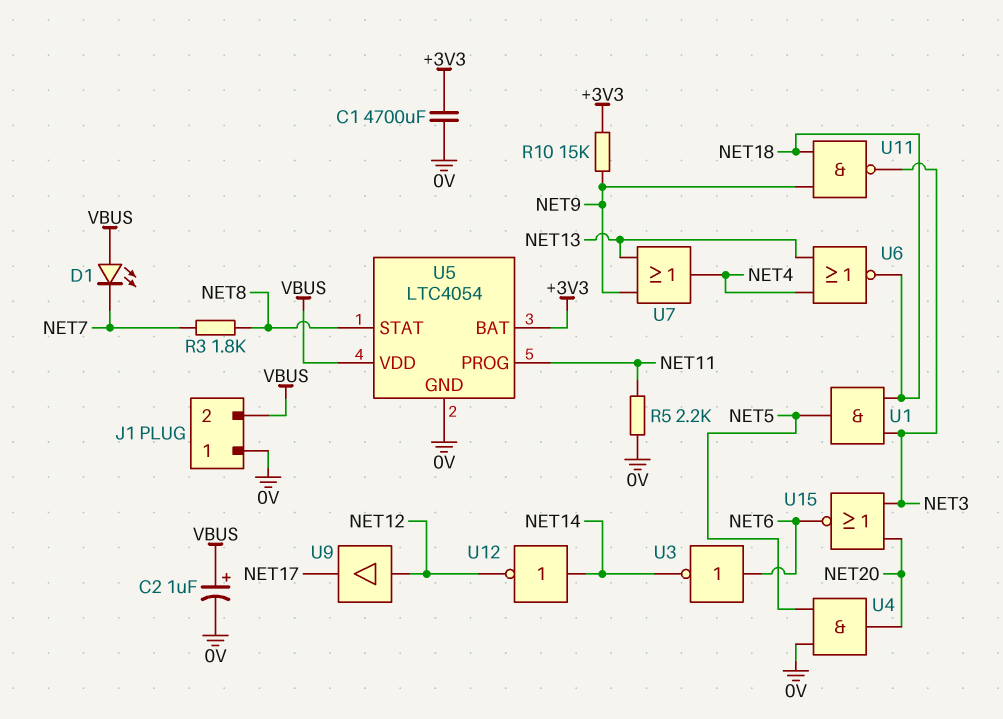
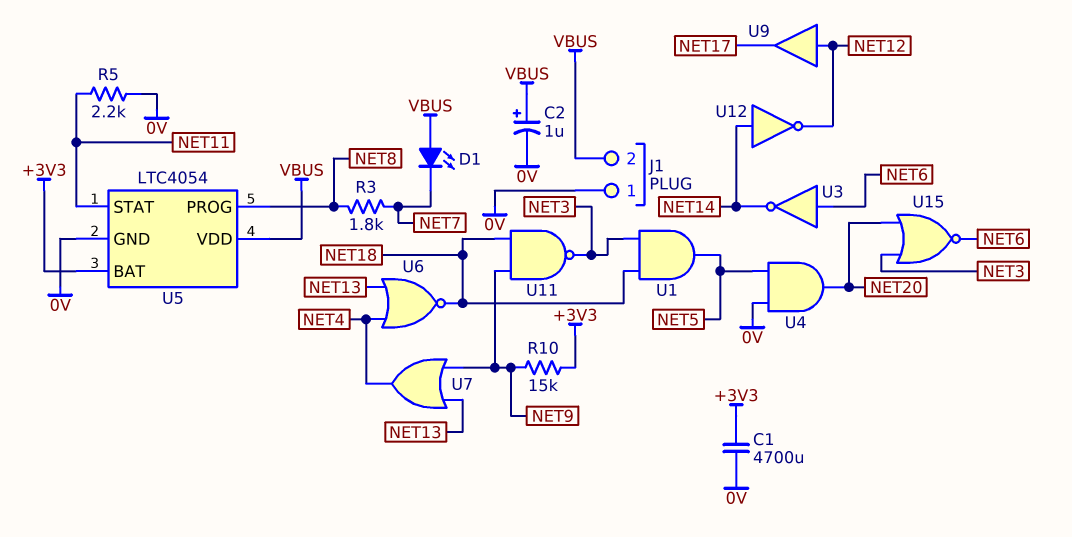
U5 pin PROG: NET11 -> NET8
U5 pin STAT: NET8 -> NET11

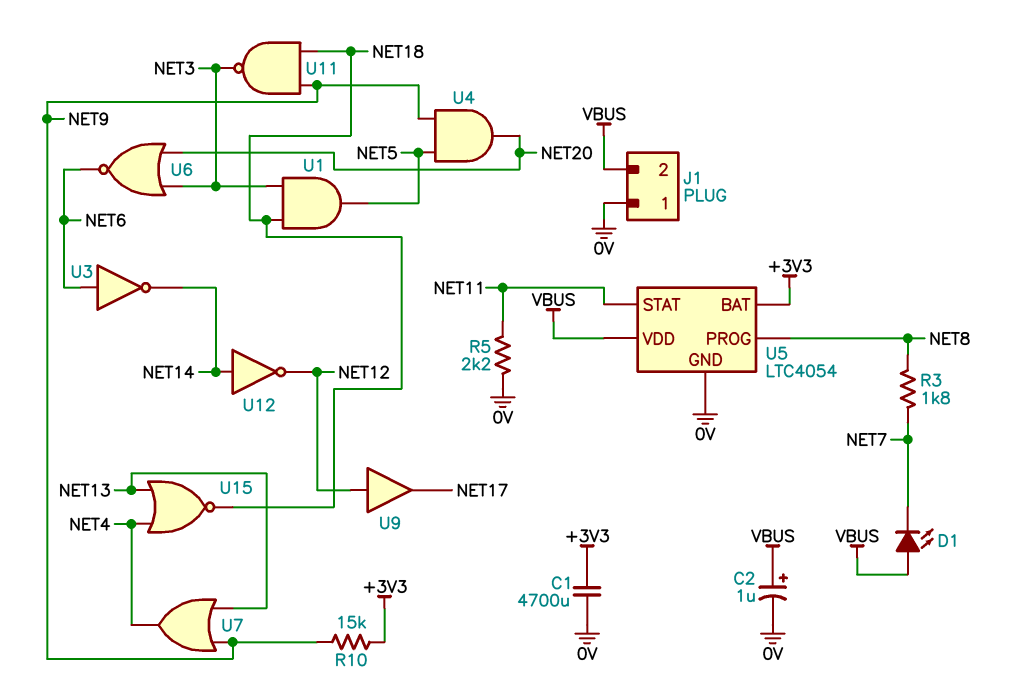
U4: AND (in 0V, in NET5, out NET20) -> AND (in NET5, in NET9, out NET20)
U6: NOR (in NET4, in NET13, out NET18) -> NOR (in NET3, in NET20, out NET6)
U15: NOR (in NET3, in NET20, out NET6) -> NOR (in NET4, in NET13, out NET18)

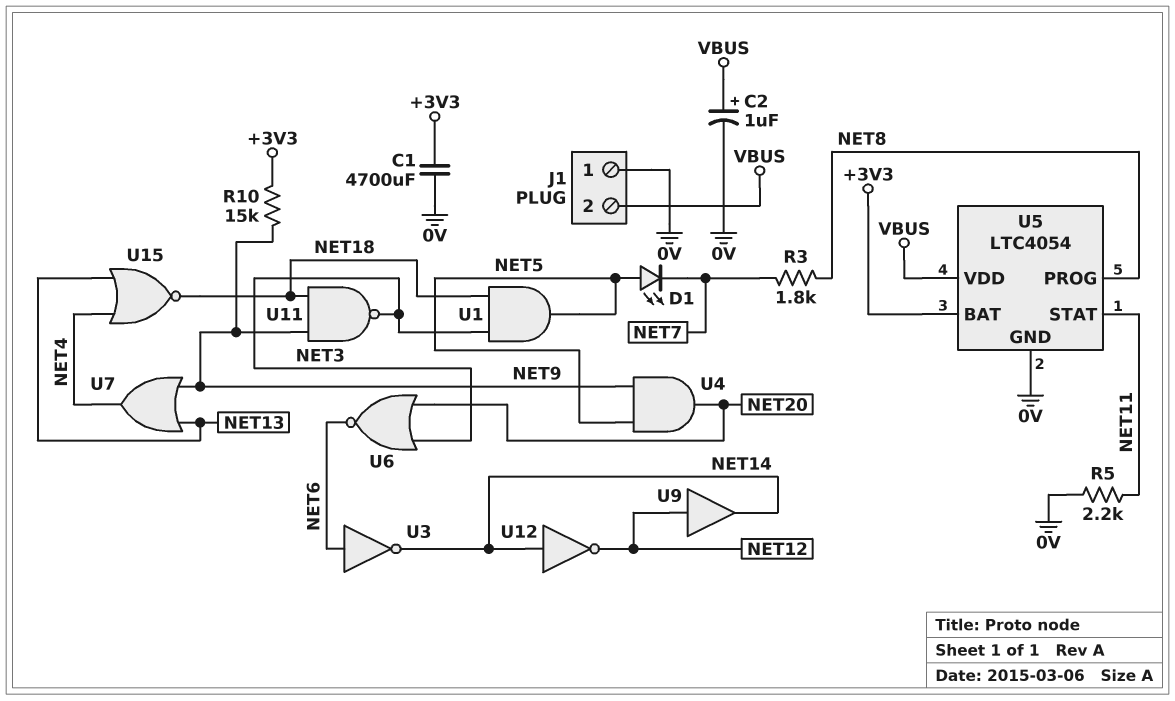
D1: LED (A VBUS, K NET7) -> LED (A NET5, K NET7)
U9: buffer (in NET12, out NET17) -> buffer (in NET12, out NET14)

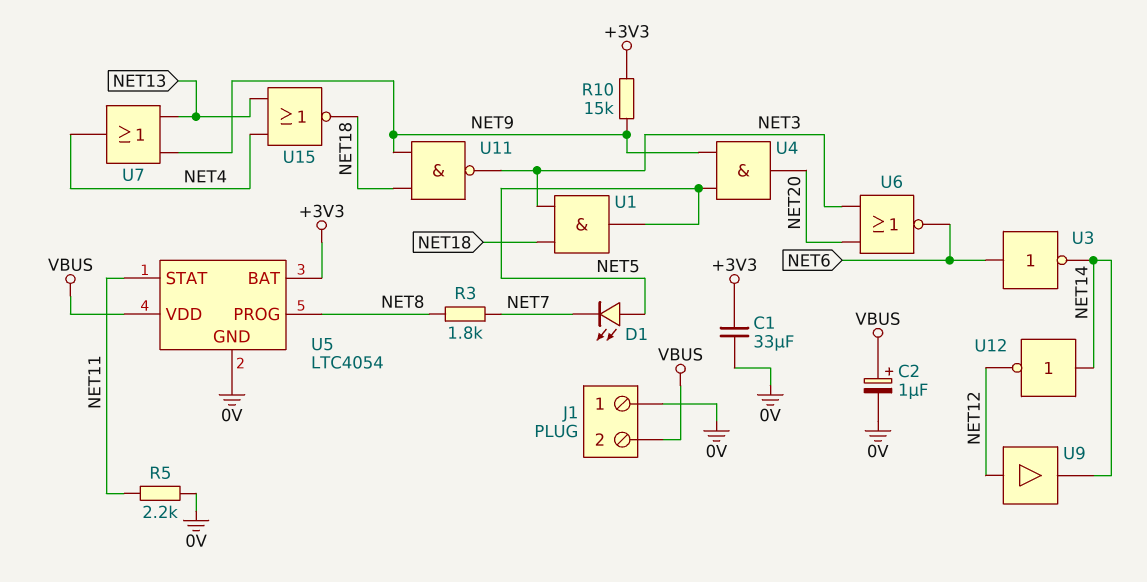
C1: 4700uF (+3V3, 0V) -> 33uF (+3V3, 0V)

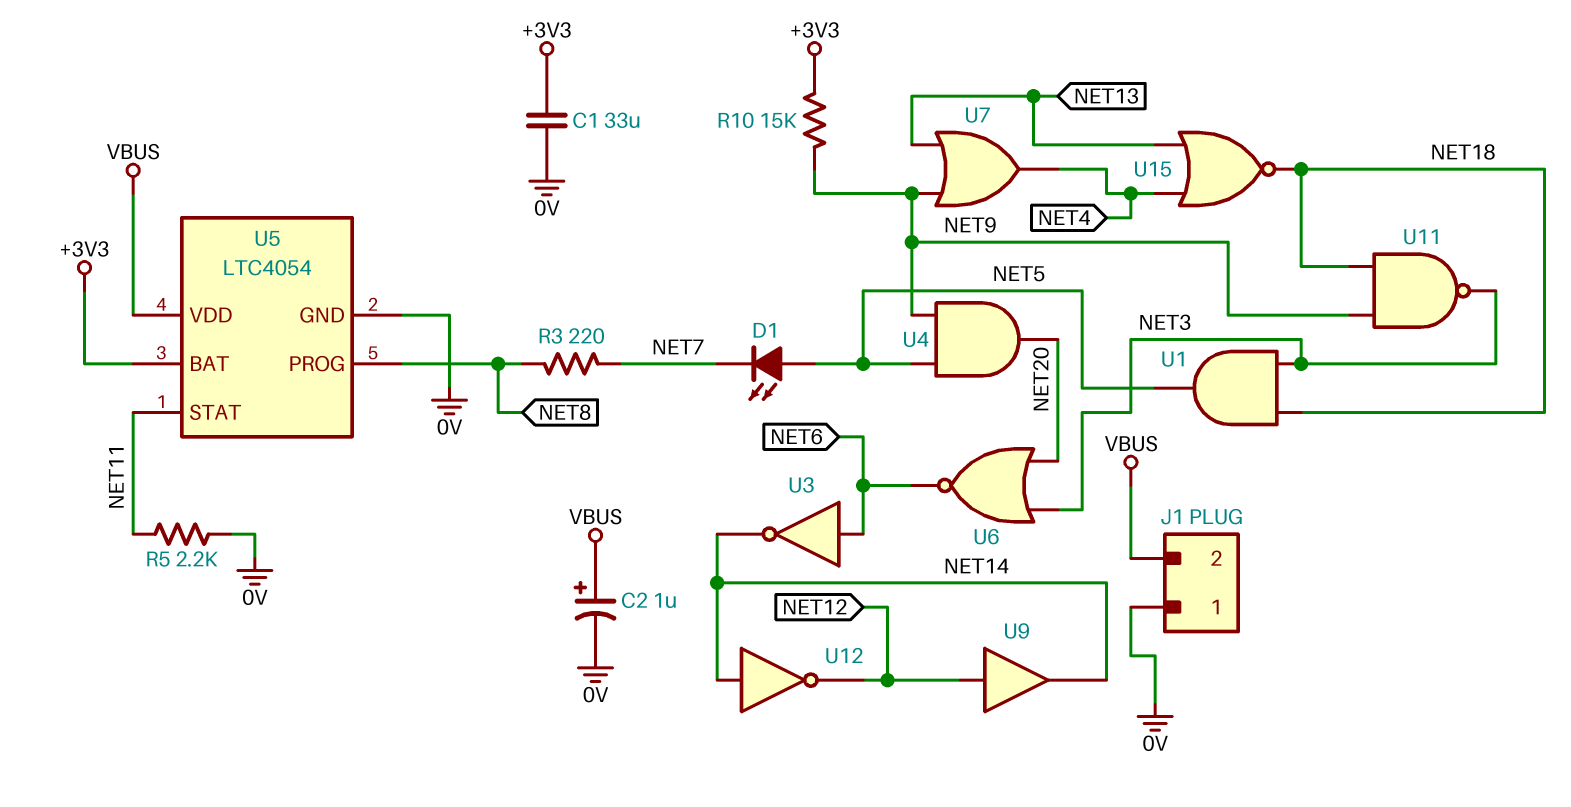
R3: 1.8k (NET7, NET8) -> 220 (NET7, NET8)

